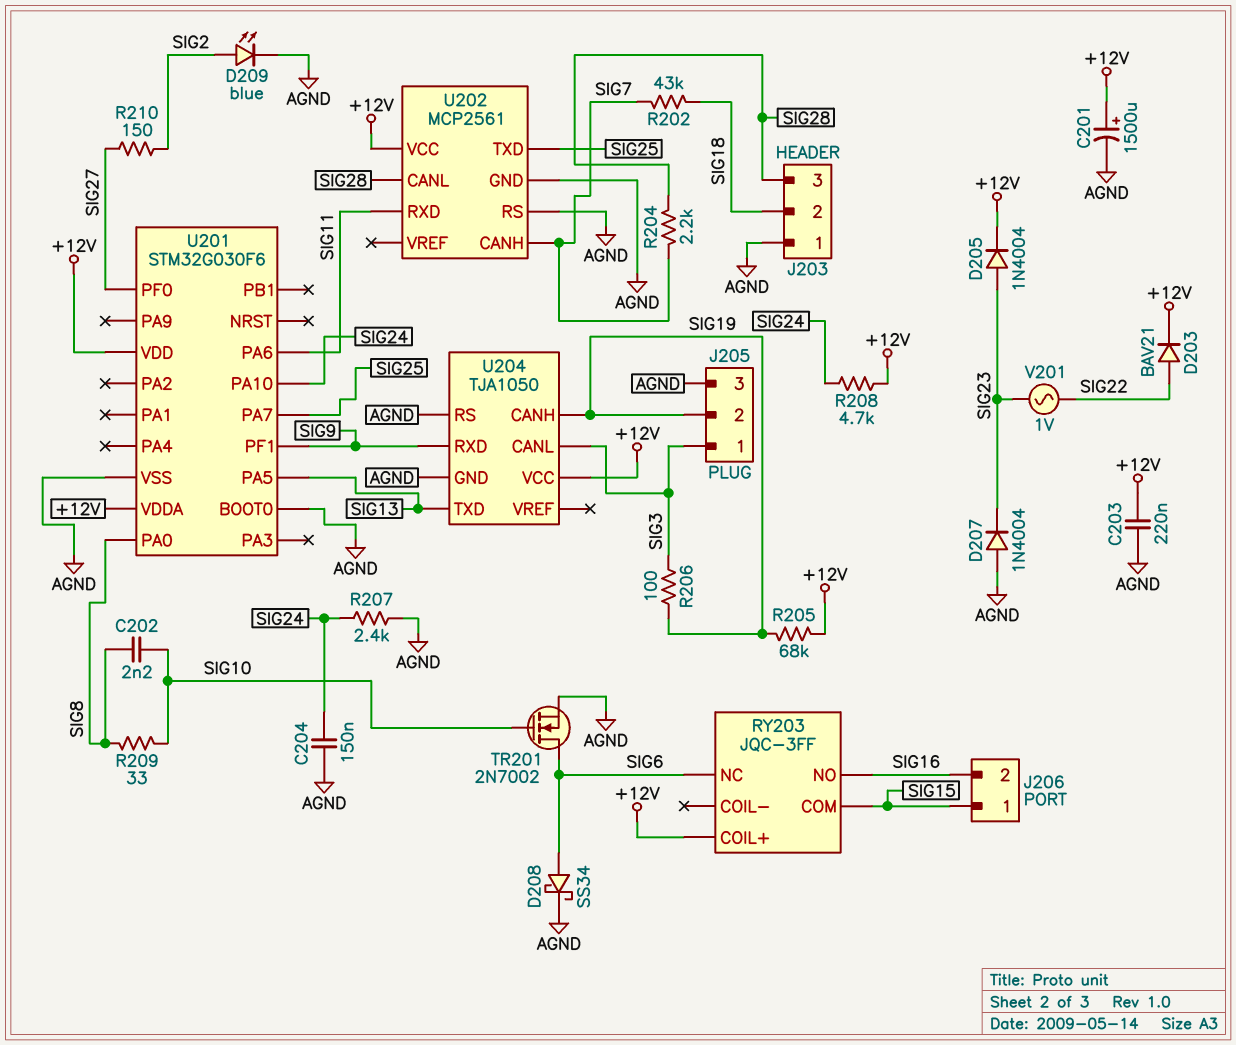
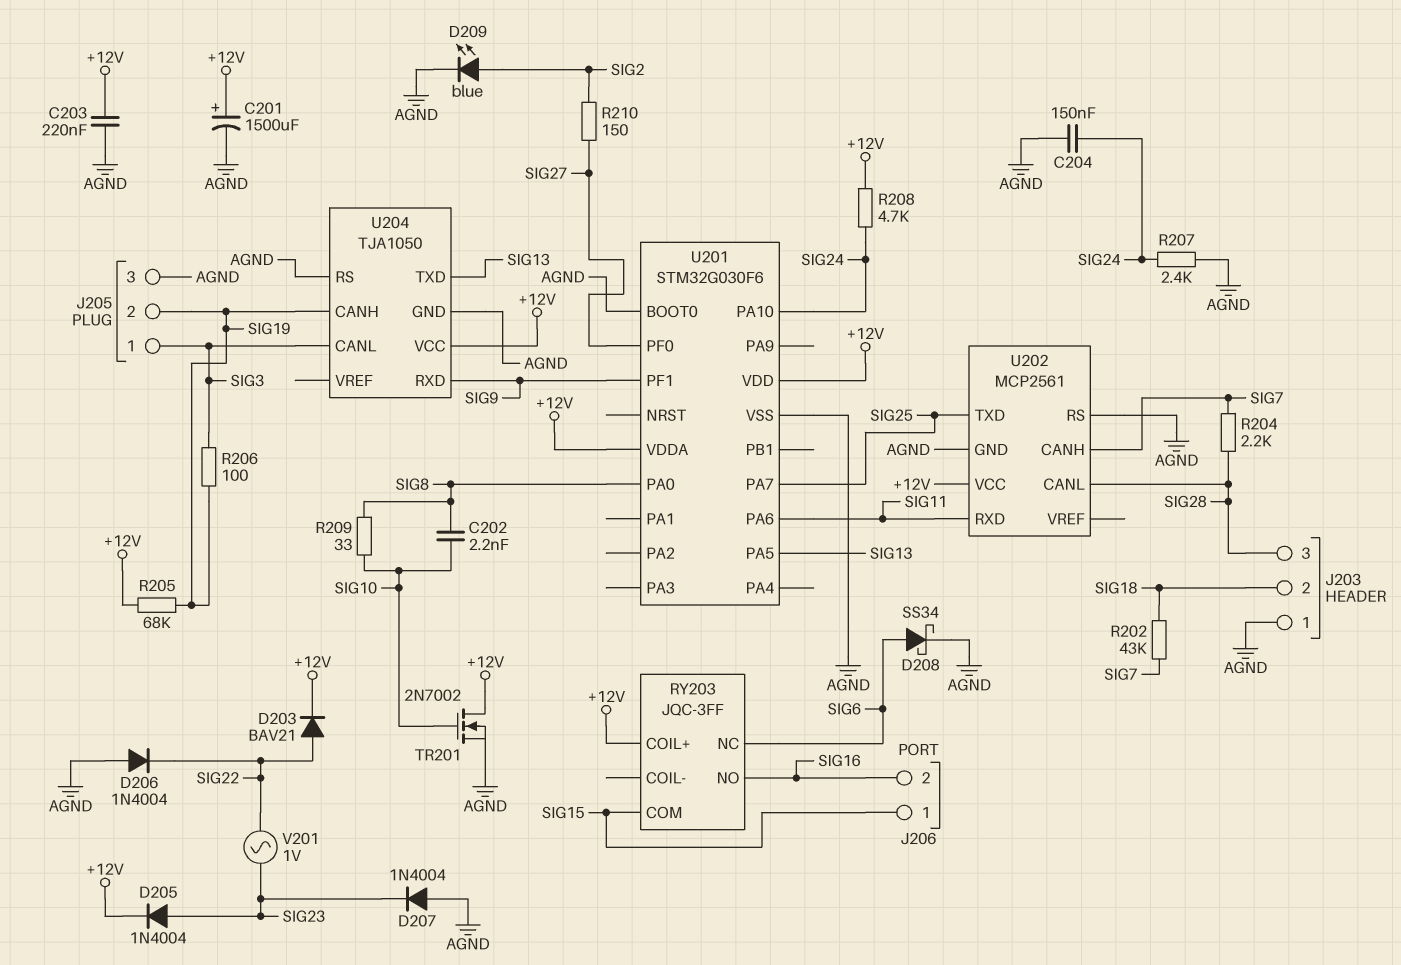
D206: none -> diode 1N4004 (A AGND, K SIG22)
TR201: NMOS 2N7002 (G SIG10, D SIG6, S AGND) -> NMOS 2N7002 (G SIG10, D +12V, S AGND)

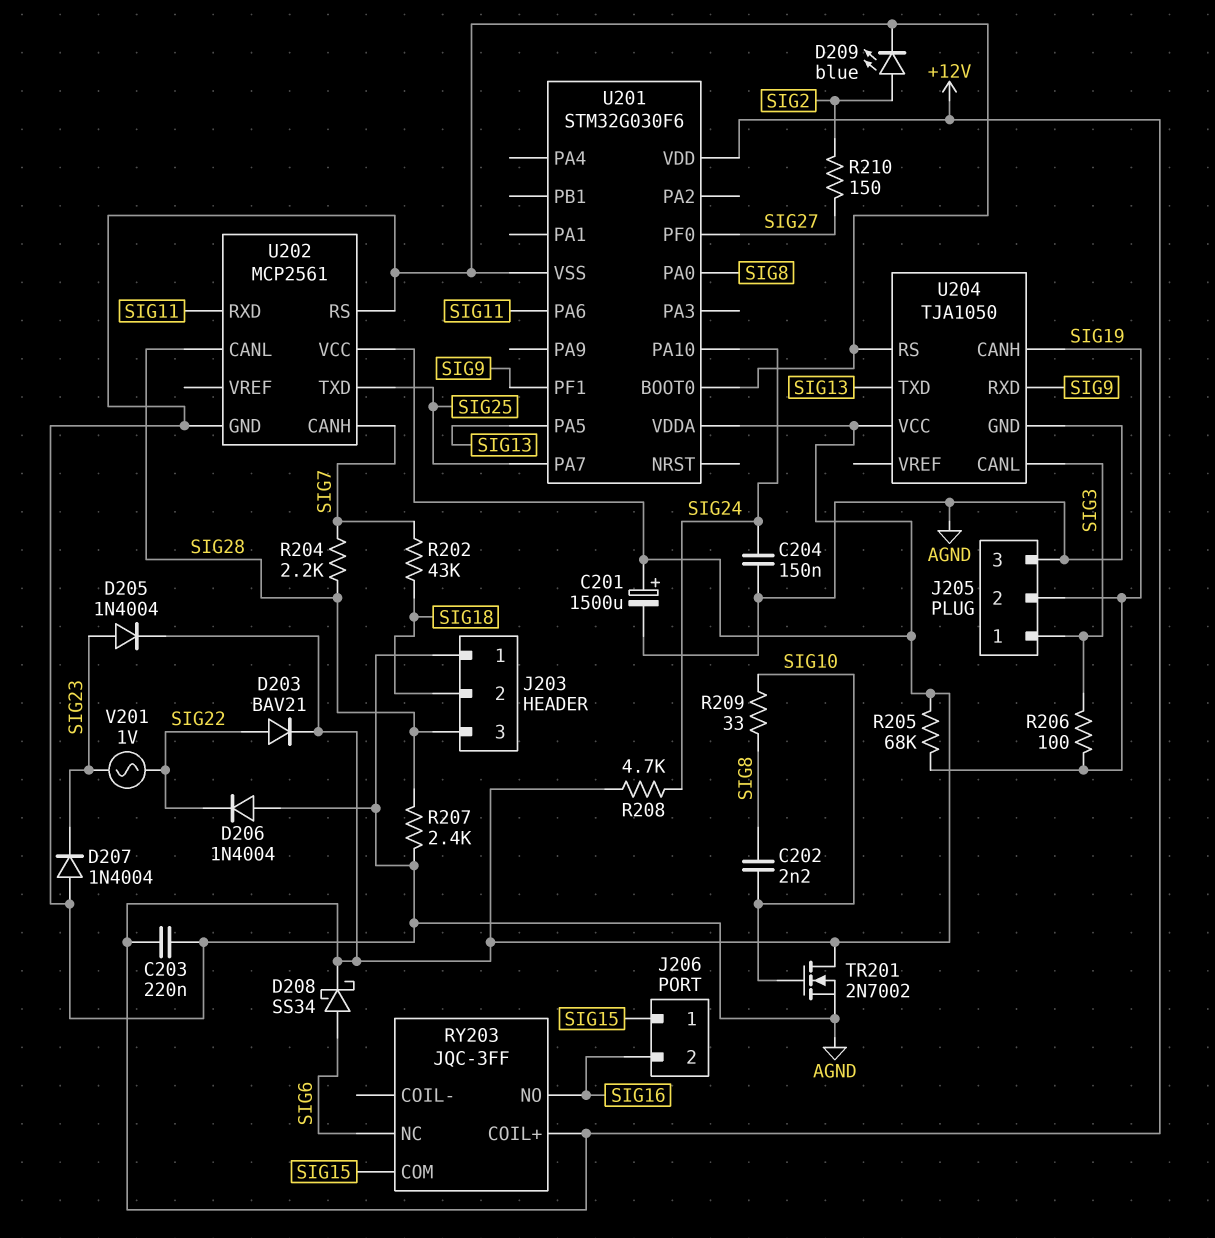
D208: schottky SS34 (A SIG6, K AGND) -> schottky SS34 (A SIG6, K +12V)
R207: 2.4k (AGND, SIG24) -> 2.4k (AGND, SIG28)

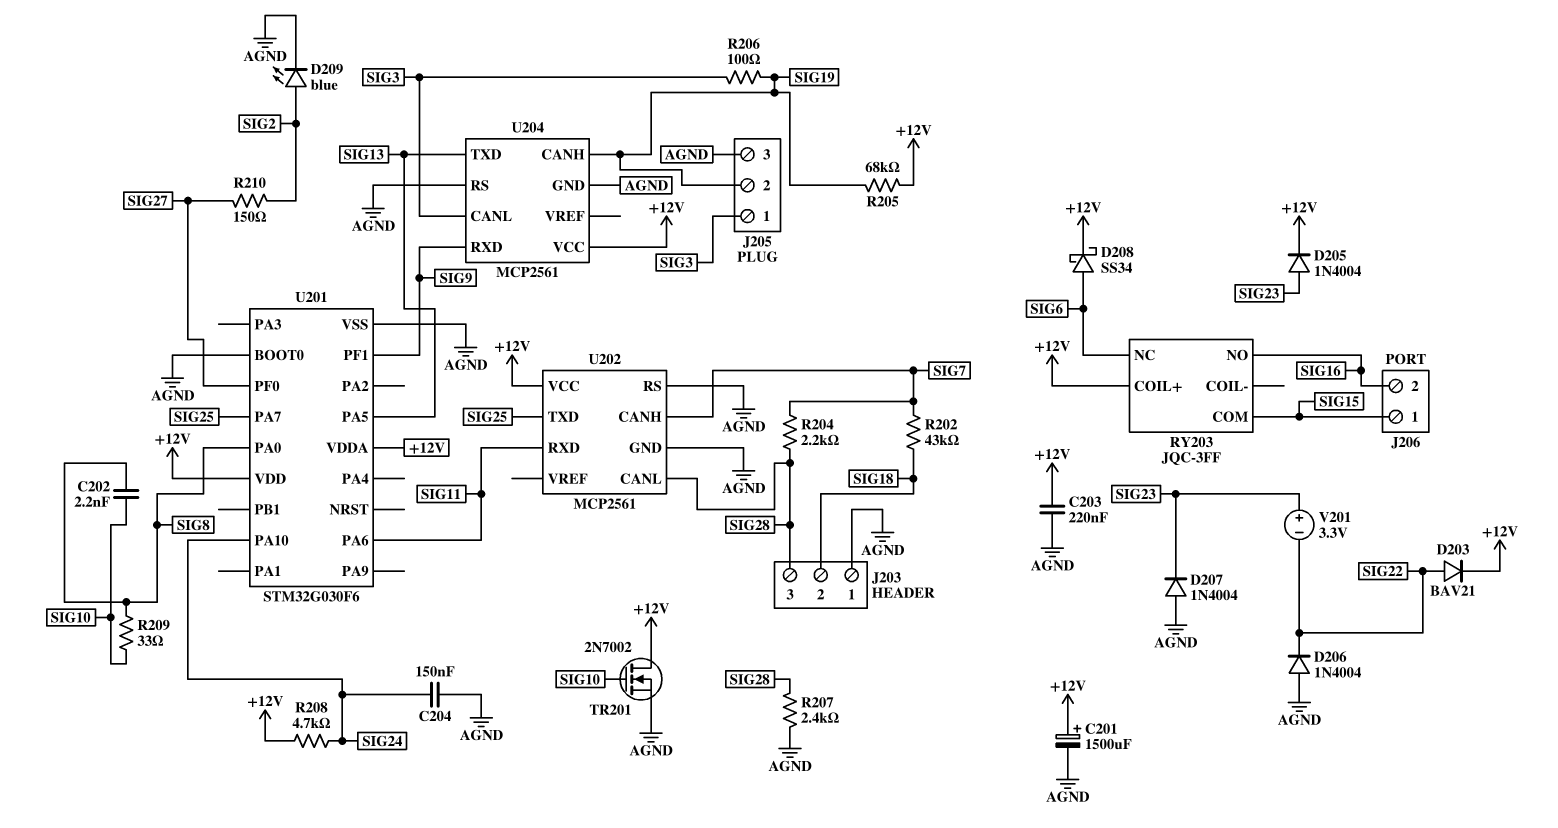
U204: TJA1050 -> MCP2561
V201: AC 1V (SIG22, SIG23) -> 3.3V (plus SIG23, minus SIG22)

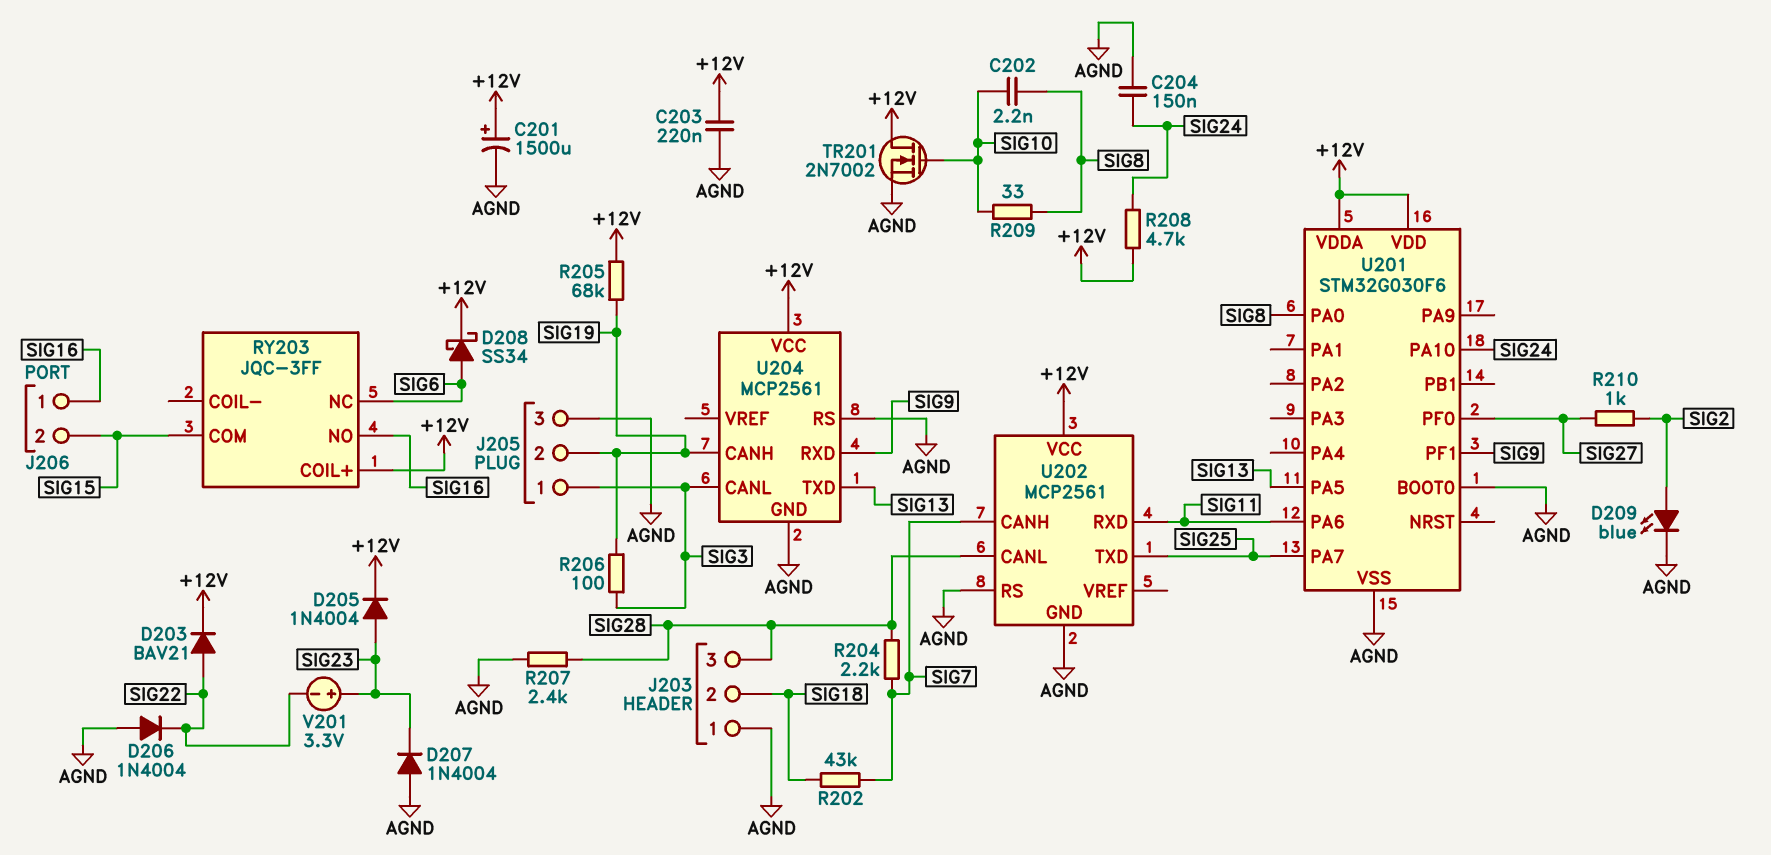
J206 pin 1: SIG15 -> SIG16
J206 pin 2: SIG16 -> SIG15
R210: 150 (SIG2, SIG27) -> 1k (SIG2, SIG27)

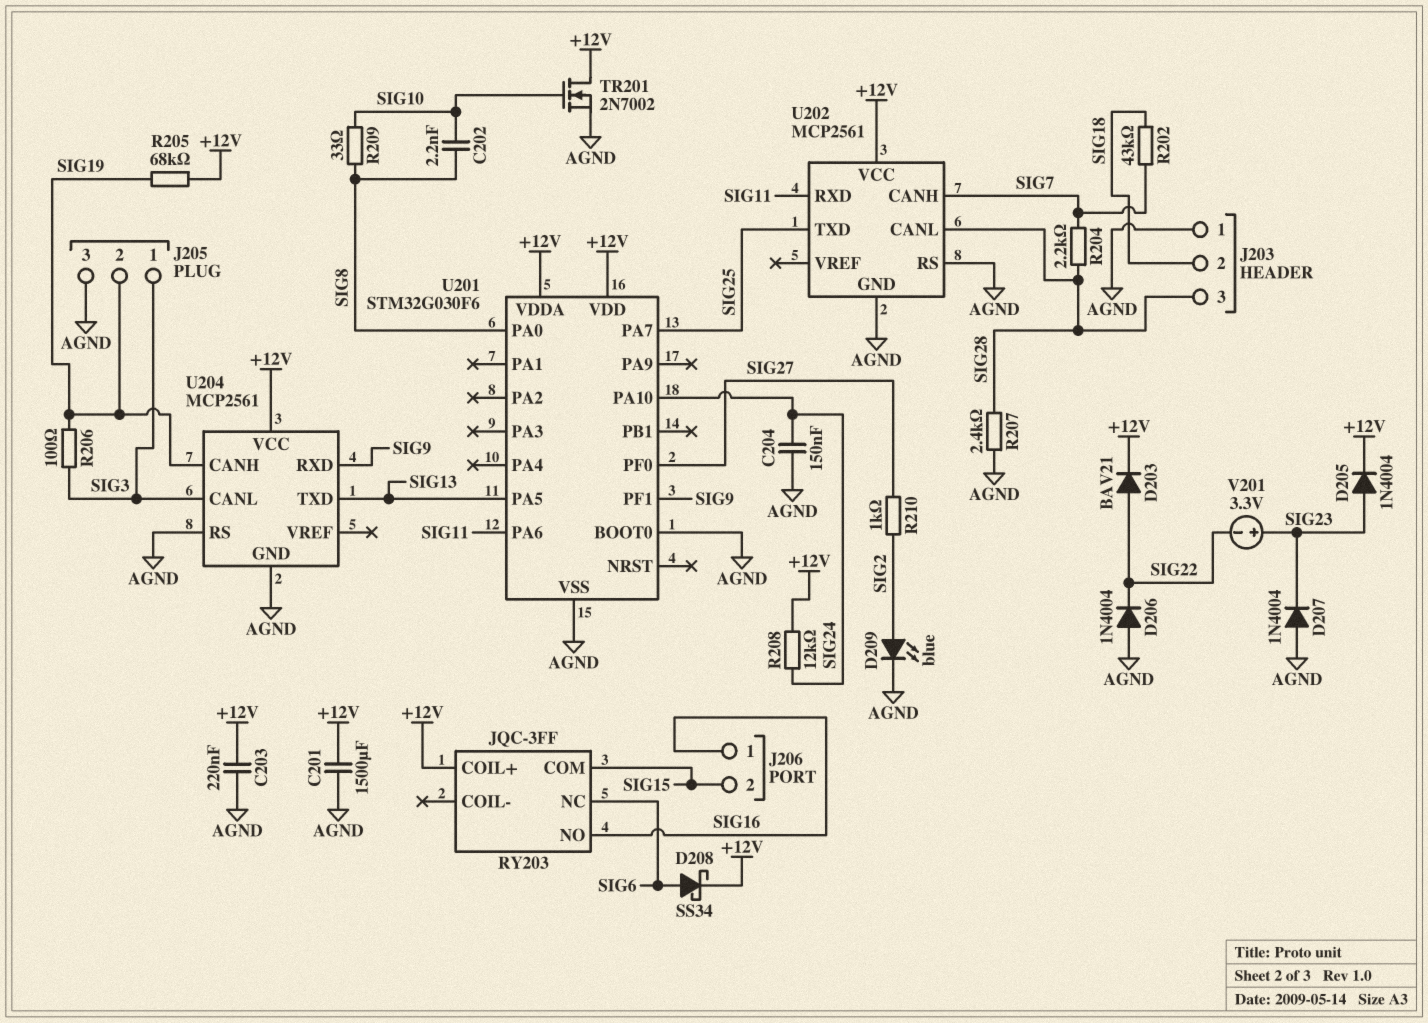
C201: 1500uF (plus +12V, minus AGND) -> 1500uF (+12V, AGND)
R208: 4.7k (+12V, SIG24) -> 12k (+12V, SIG24)

